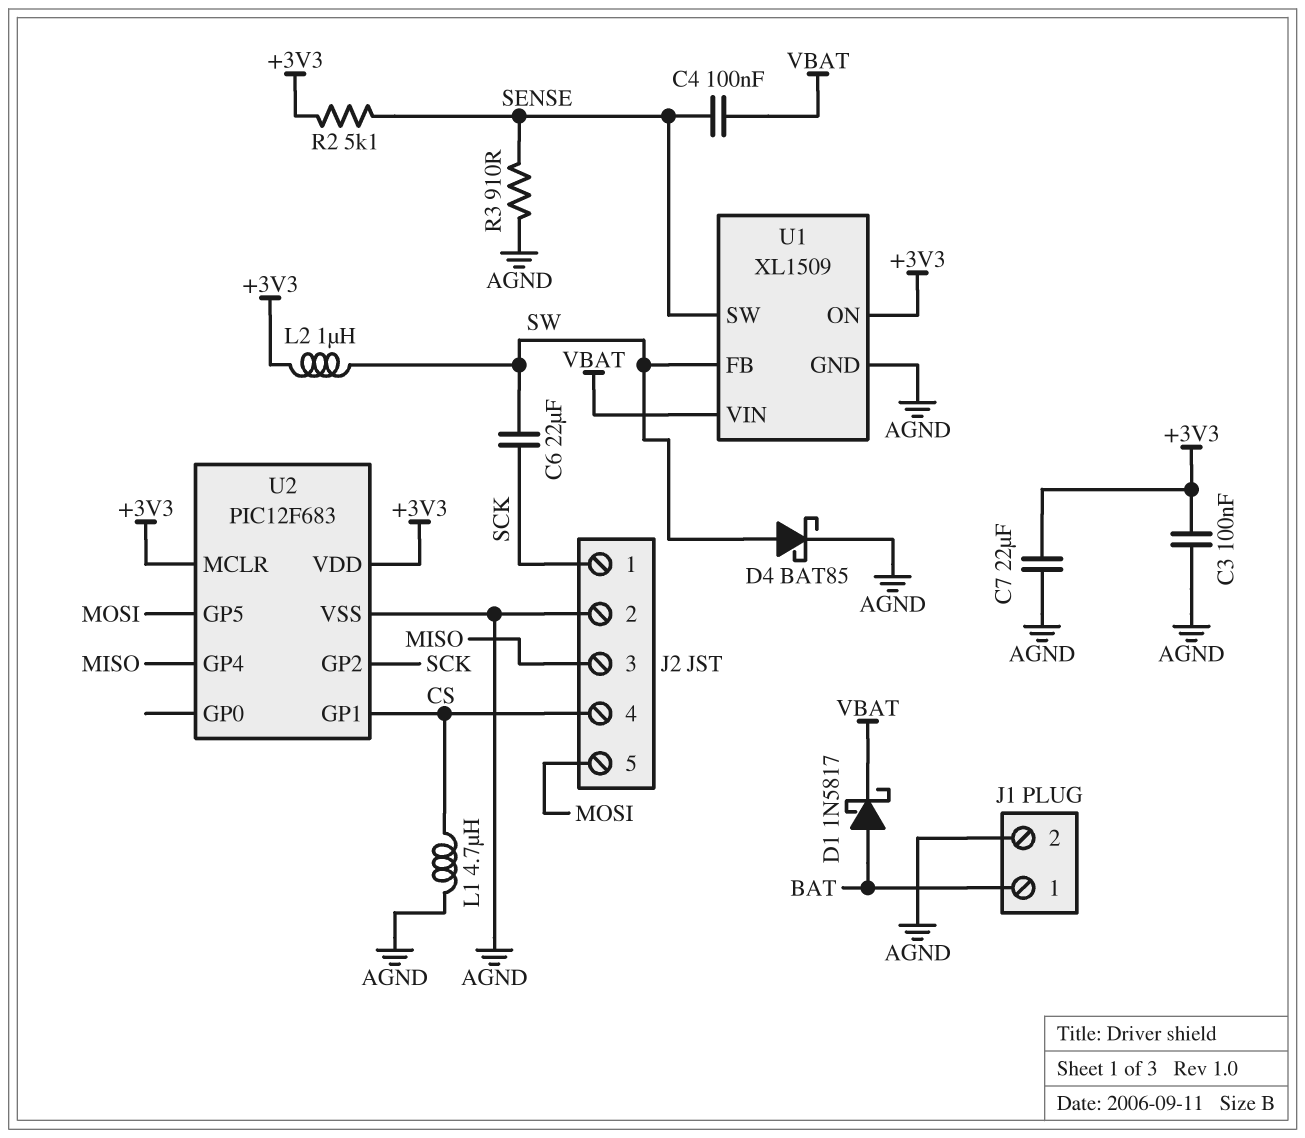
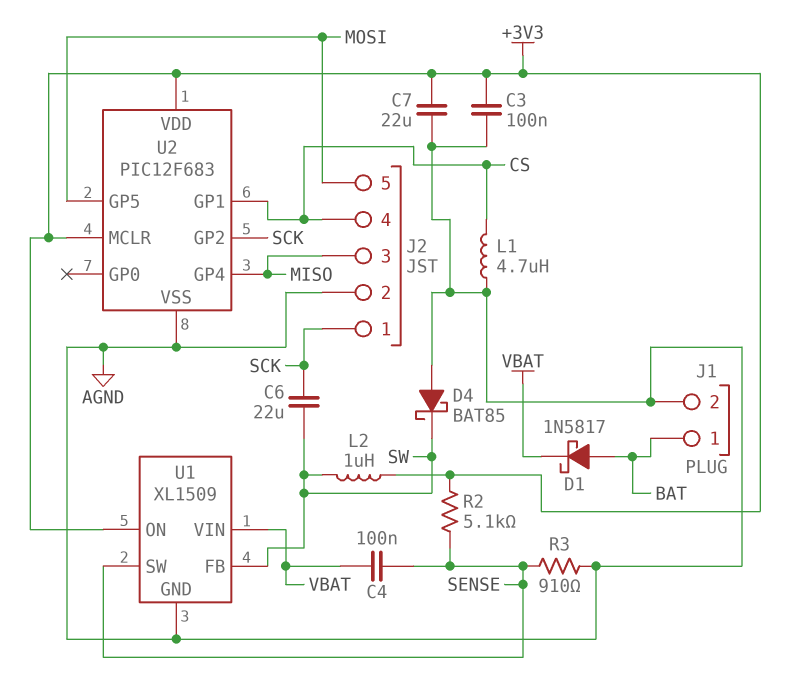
D4: schottky BAT85 (A SW, K AGND) -> schottky BAT85 (A AGND, K SW)

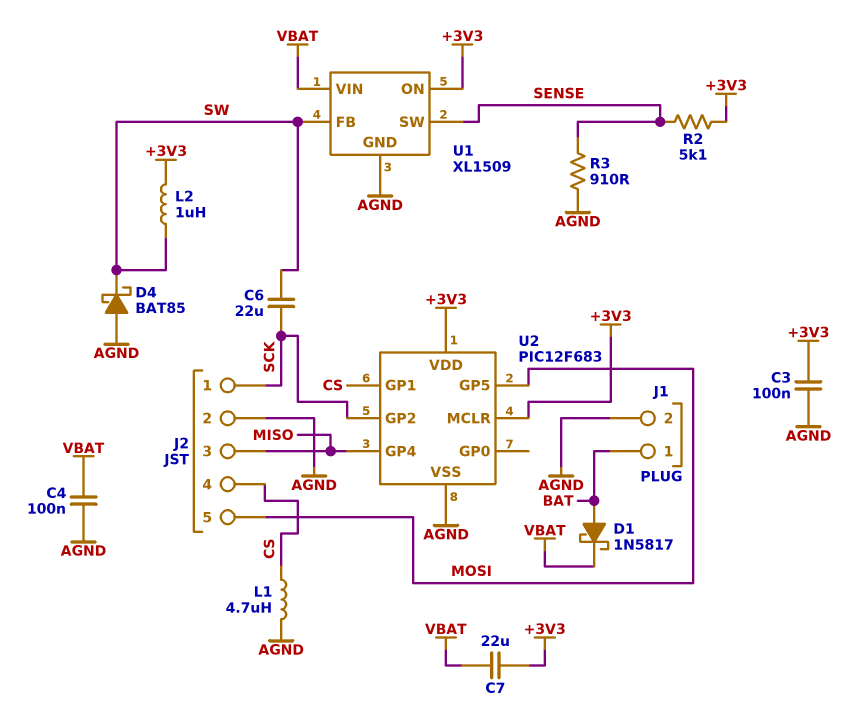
C4: 100nF (SENSE, VBAT) -> 100nF (AGND, VBAT)
C7: 22uF (+3V3, AGND) -> 22uF (+3V3, VBAT)

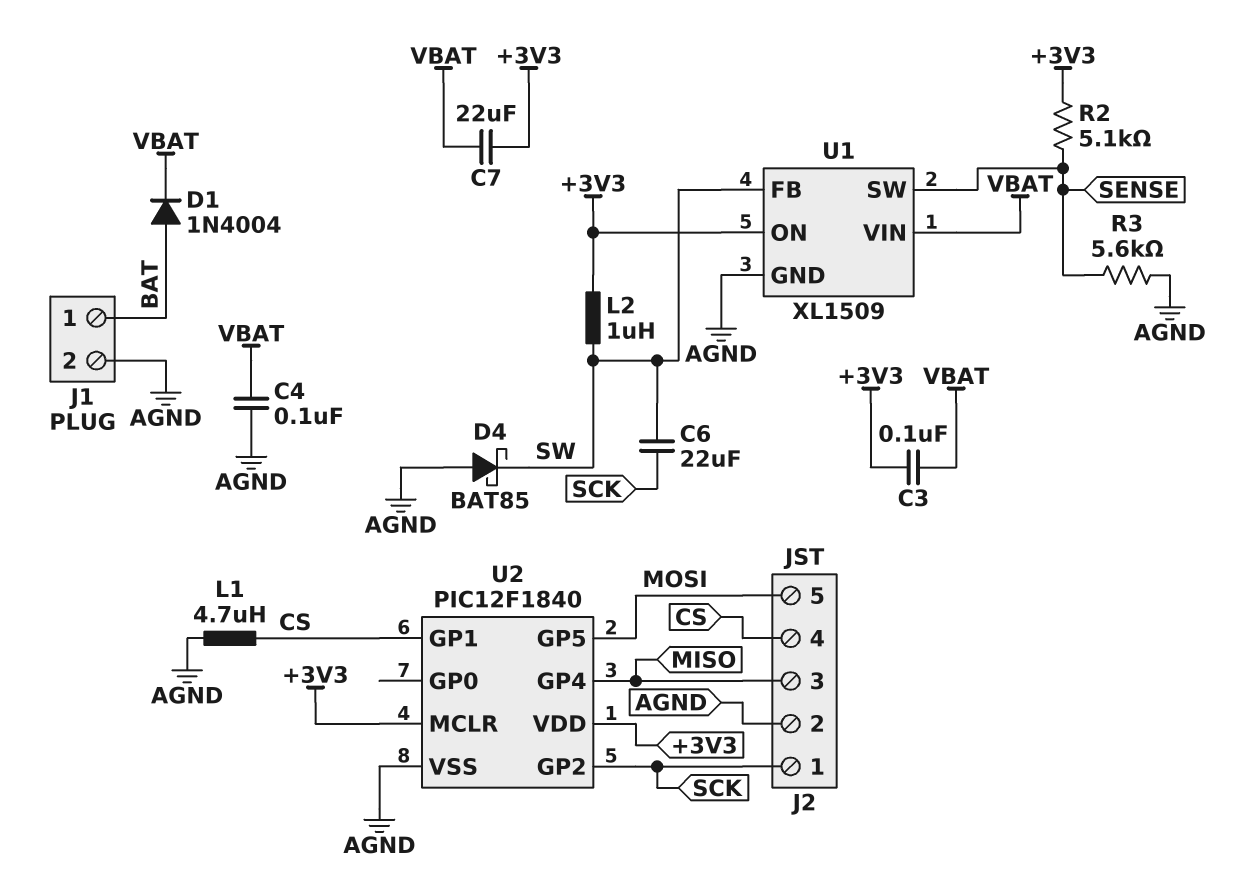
C3: 100nF (+3V3, AGND) -> 100nF (+3V3, VBAT)
D1: schottky 1N5817 (A BAT, K VBAT) -> diode 1N4004 (A BAT, K VBAT)
R3: 910 (AGND, SENSE) -> 5.6k (AGND, SENSE)
U2: PIC12F683 -> PIC12F1840

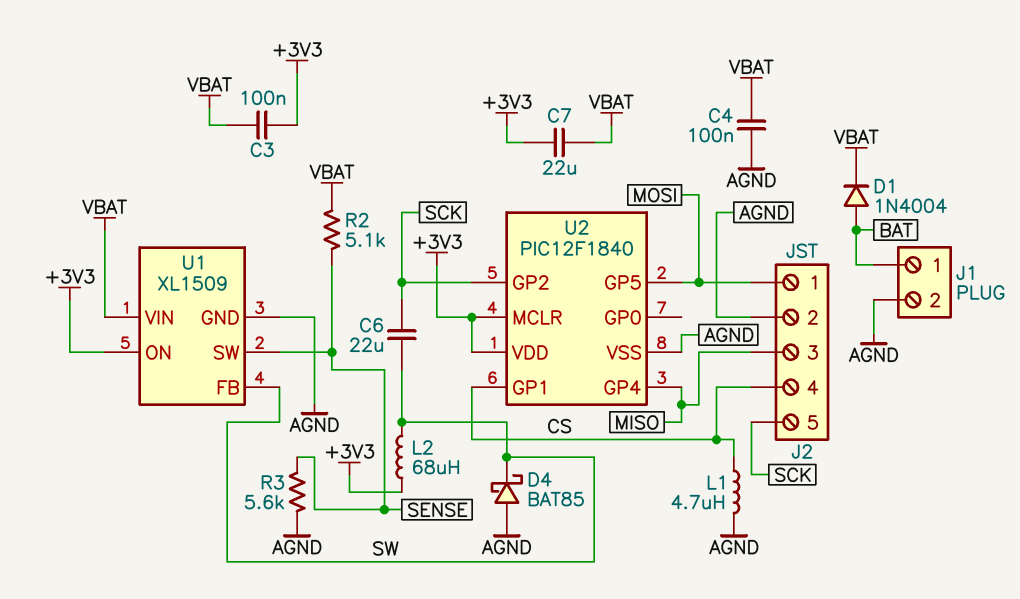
J2 pin 1: SCK -> MOSI
J2 pin 5: MOSI -> SCK
L2: 1uH (+3V3, SW) -> 68uH (+3V3, SW)
R2: 5.1k (+3V3, SENSE) -> 5.1k (SENSE, VBAT)

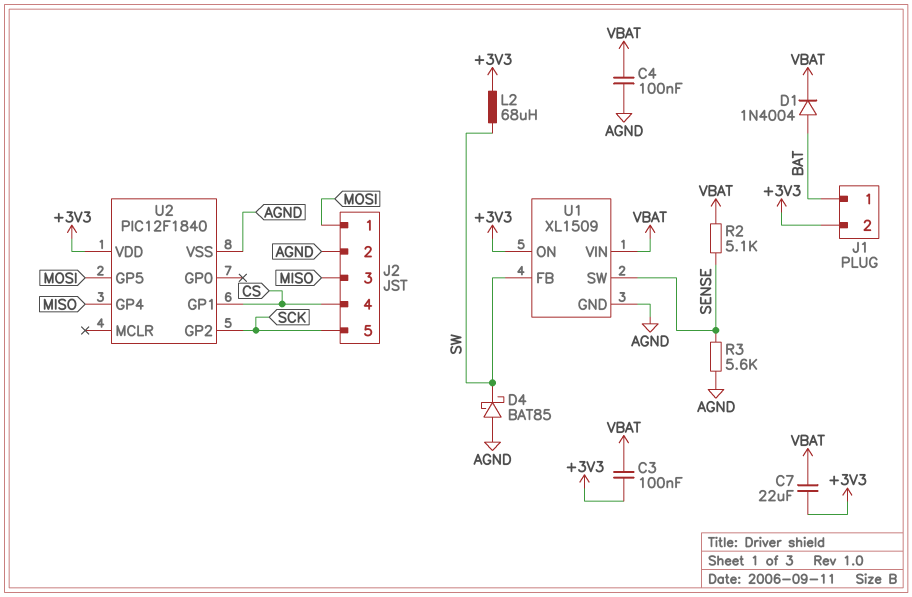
C6: 22uF (SCK, SW) -> none
J1 pin 2: AGND -> +3V3
L1: 4.7uH (AGND, CS) -> none
U2 pin MCLR: +3V3 -> none

